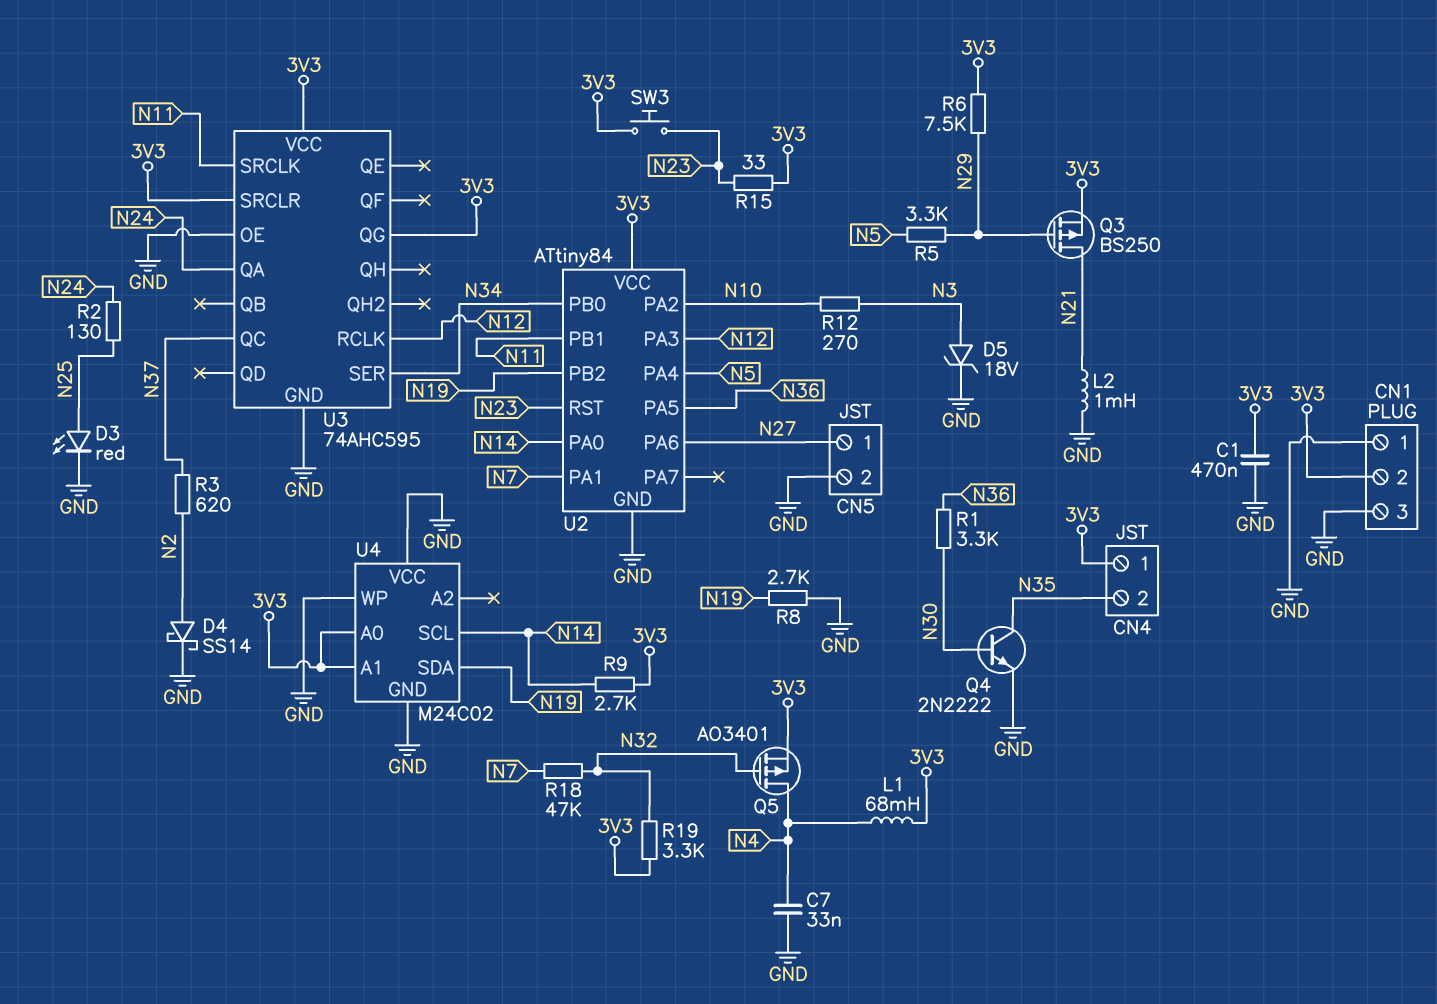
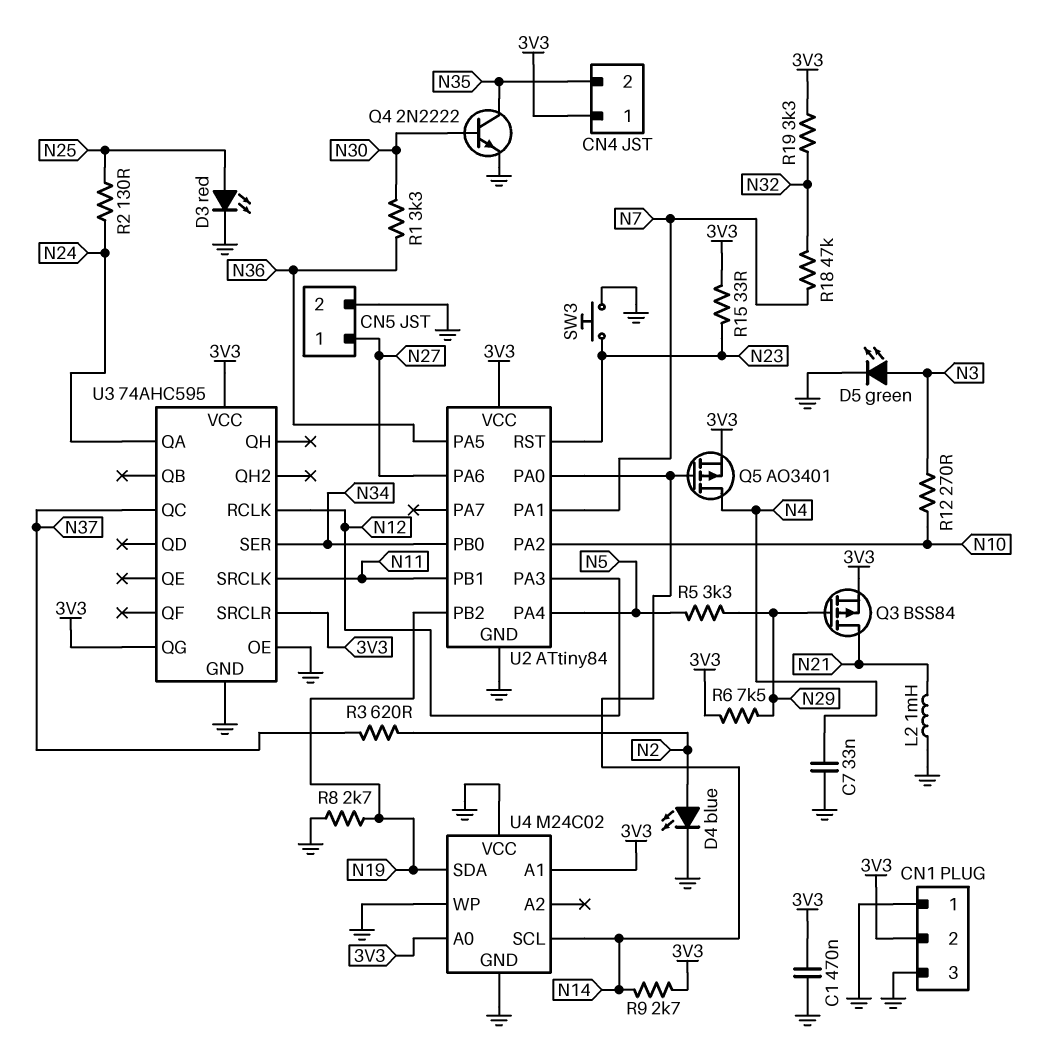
D4: schottky SS14 (A N2, K GND) -> LED blue (A N2, K GND)
D5: zener 18V (A N3, K GND) -> LED green (A N3, K GND)
L1: 68mH (3V3, N4) -> none
Q3: PMOS BS250 (G N29, D N21, S 3V3) -> PMOS BSS84 (G N29, D N21, S 3V3)
Q5: PMOS AO3401 (G N32, D N4, S 3V3) -> PMOS AO3401 (G N14, D N4, S 3V3)
SW3: button (3V3, N23) -> button (GND, N23)

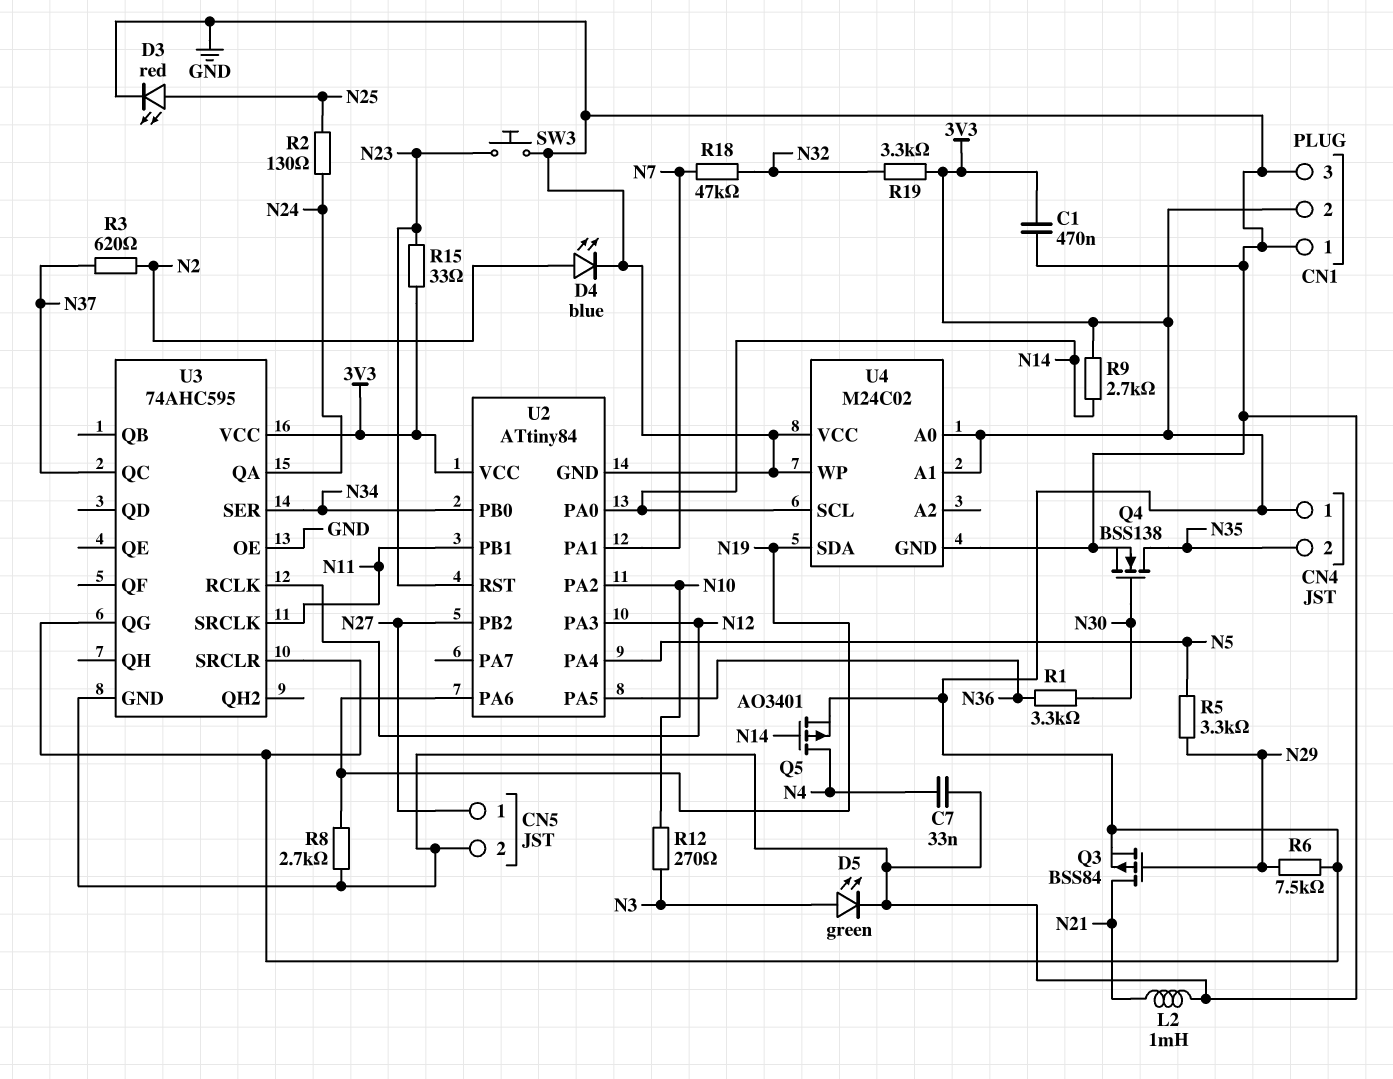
Q4: NPN 2N2222 (B N30, C N35, E GND) -> NMOS BSS138 (G N30, D N35, S GND)
U2 pin PA6: N27 -> N19
U2 pin PB2: N19 -> N27

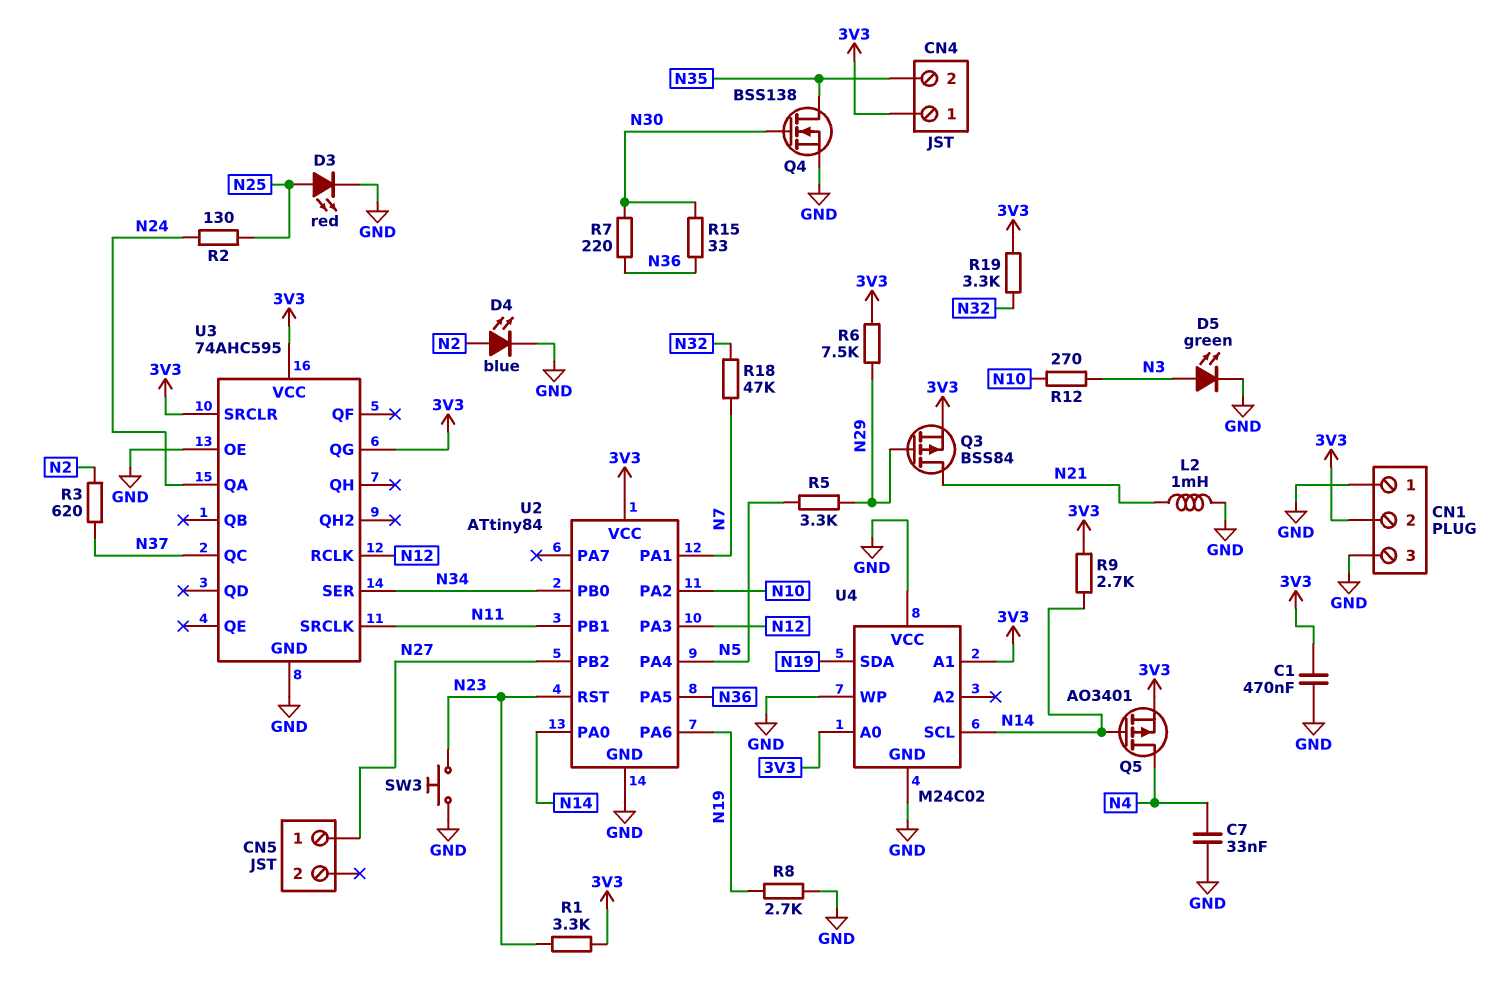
CN5 pin 2: GND -> none
R1: 3.3k (N30, N36) -> 3.3k (3V3, N23)
R7: none -> 220 (N30, N36)
R15: 33 (3V3, N23) -> 33 (N30, N36)

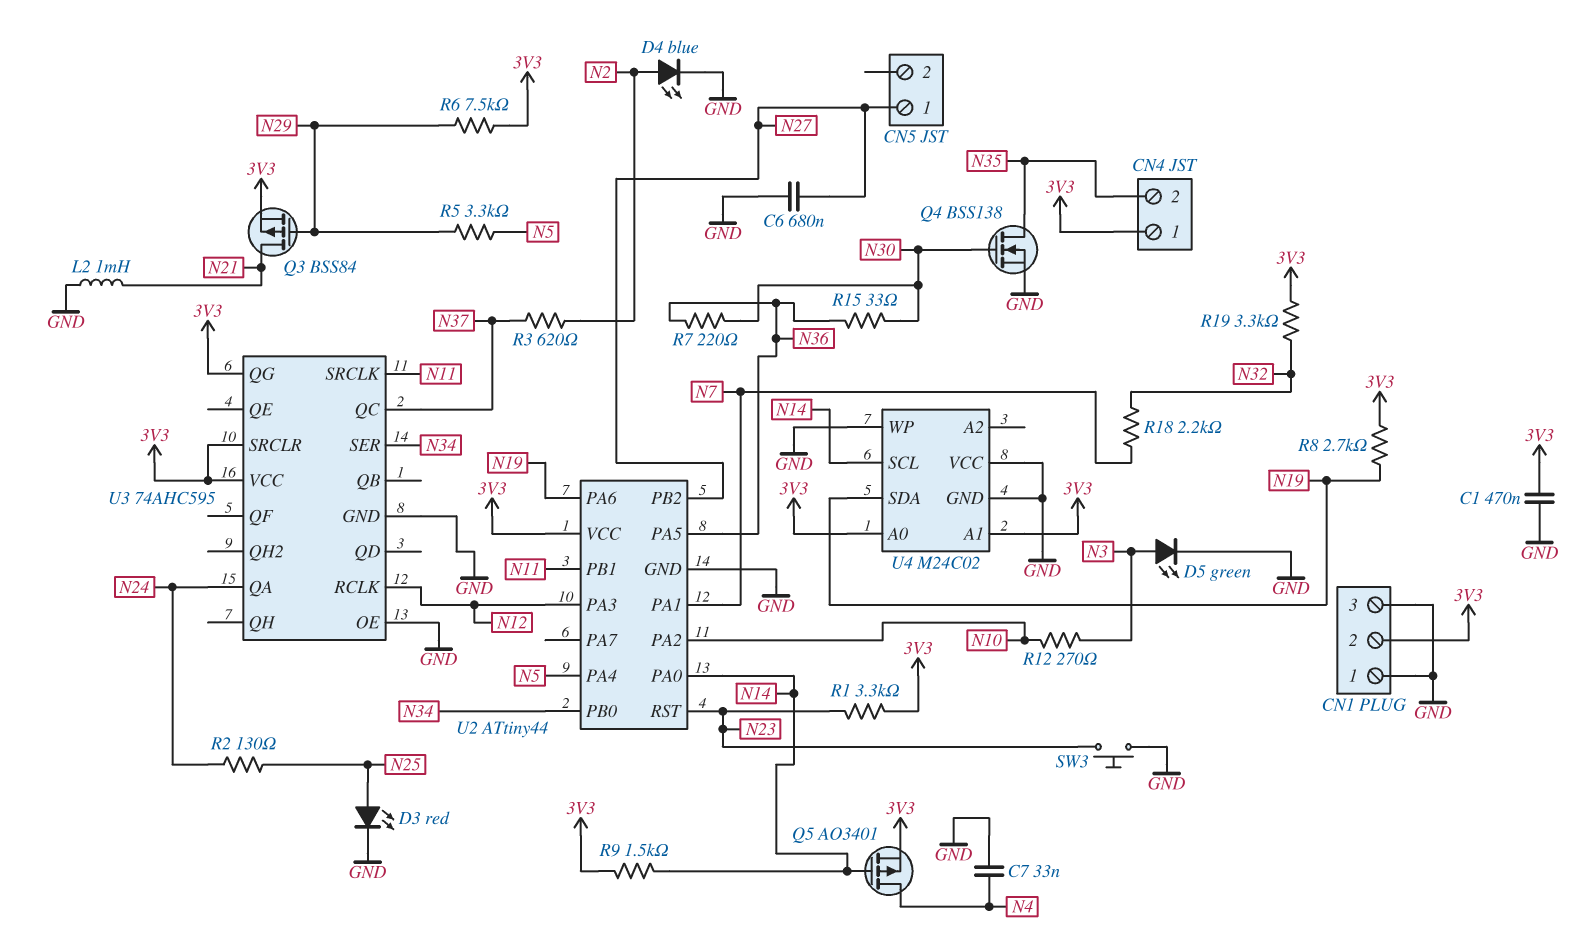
C6: none -> 680nF (GND, N27)
R8: 2.7k (GND, N19) -> 2.7k (3V3, N19)
R9: 2.7k (3V3, N14) -> 1.5k (3V3, N14)
R18: 47k (N7, N32) -> 2.2k (N7, N32)
U2: ATtiny84 -> ATtiny44

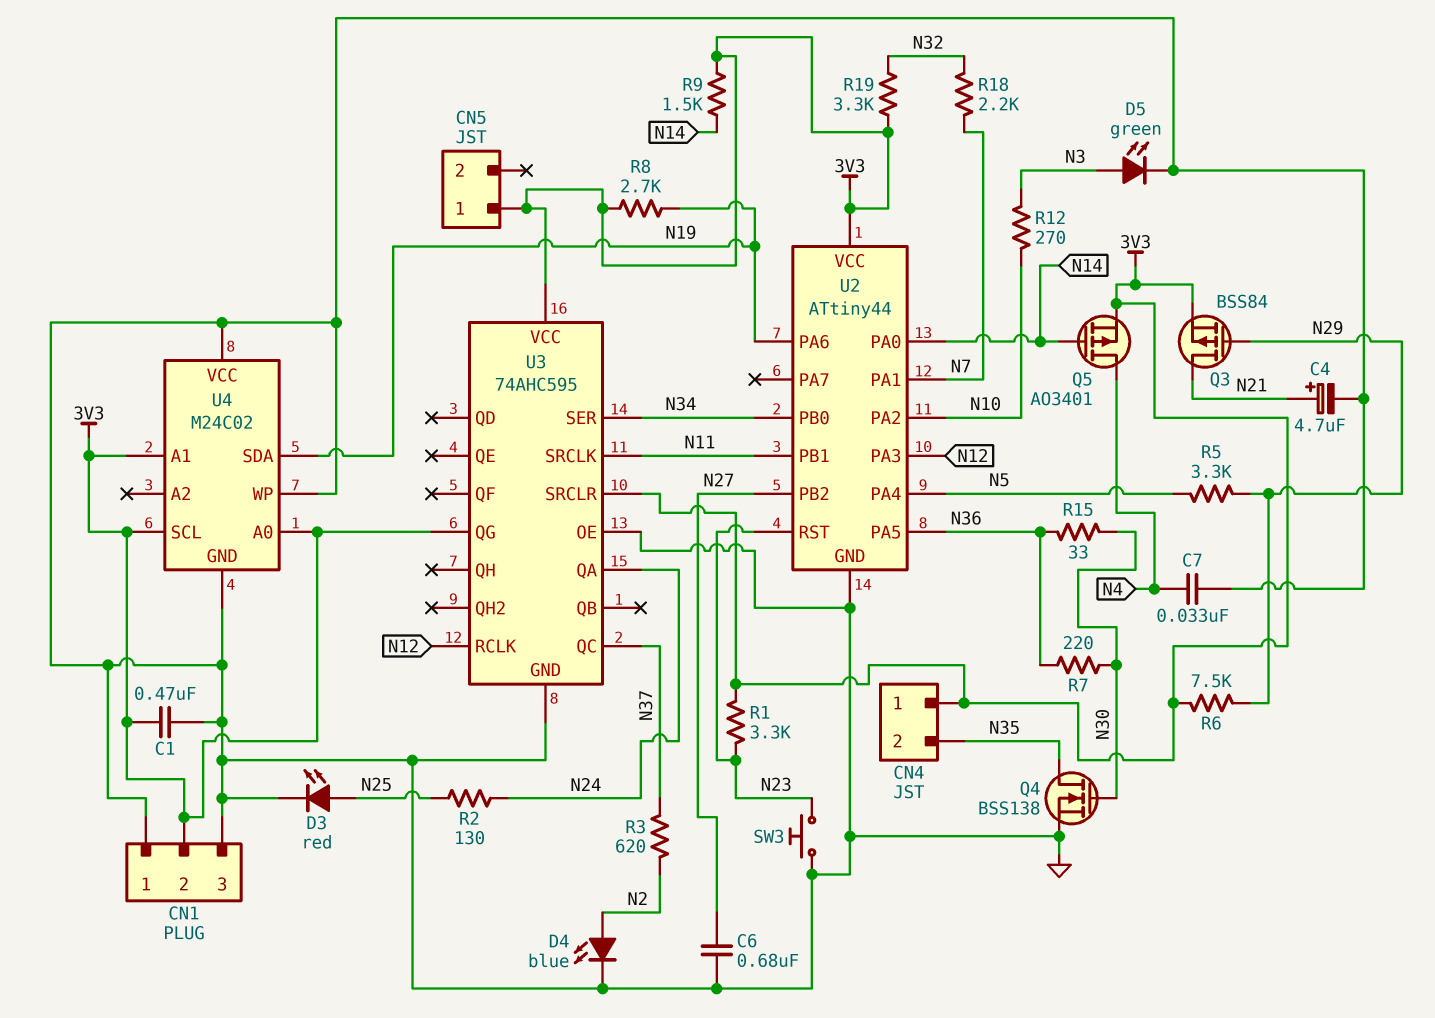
C4: none -> 4.7uF (plus N21, minus GND)
CN5 pin 1: N27 -> 3V3
L2: 1mH (GND, N21) -> none
U4 pin SCL: N14 -> 3V3

